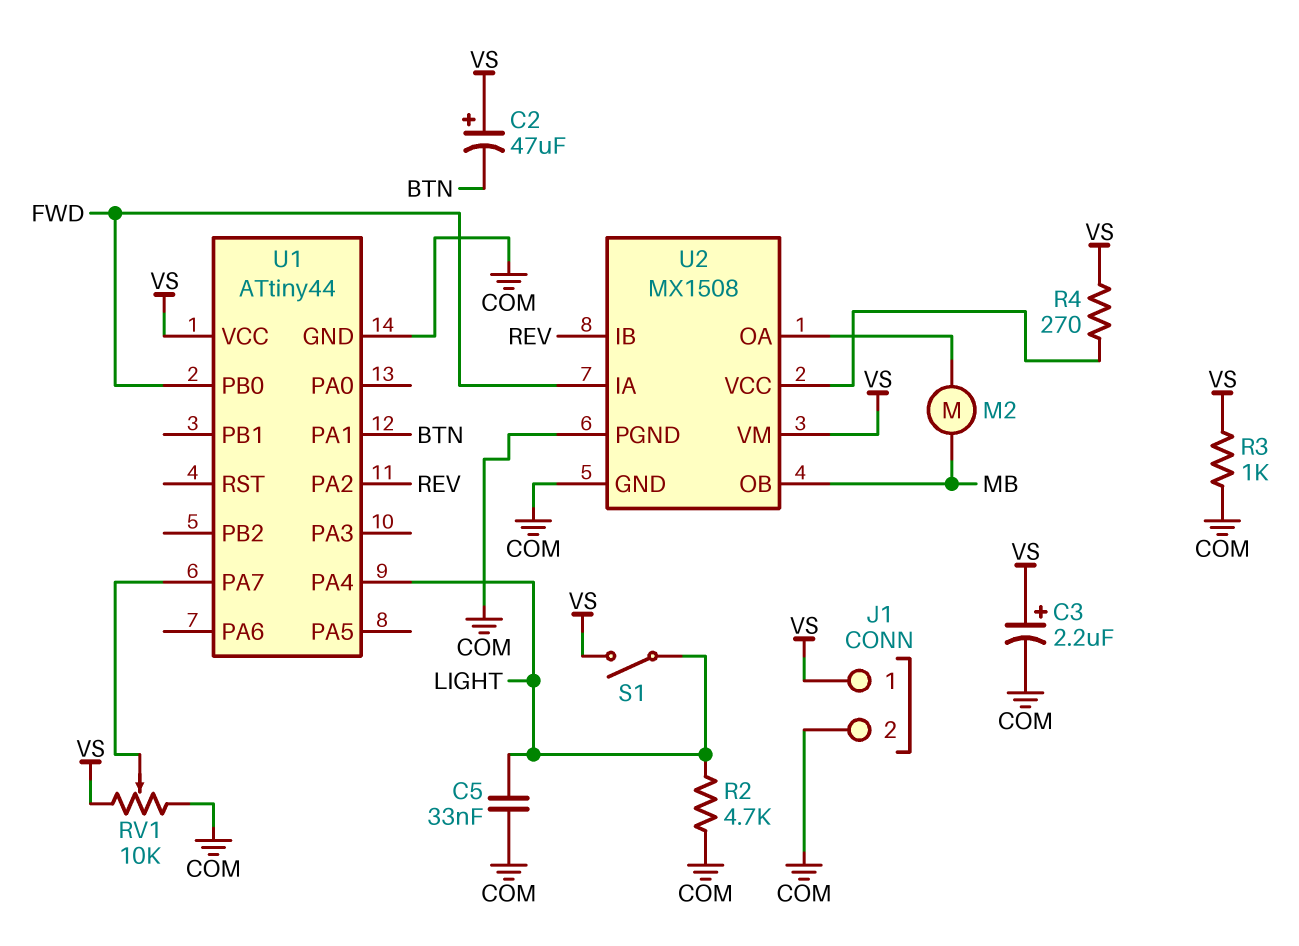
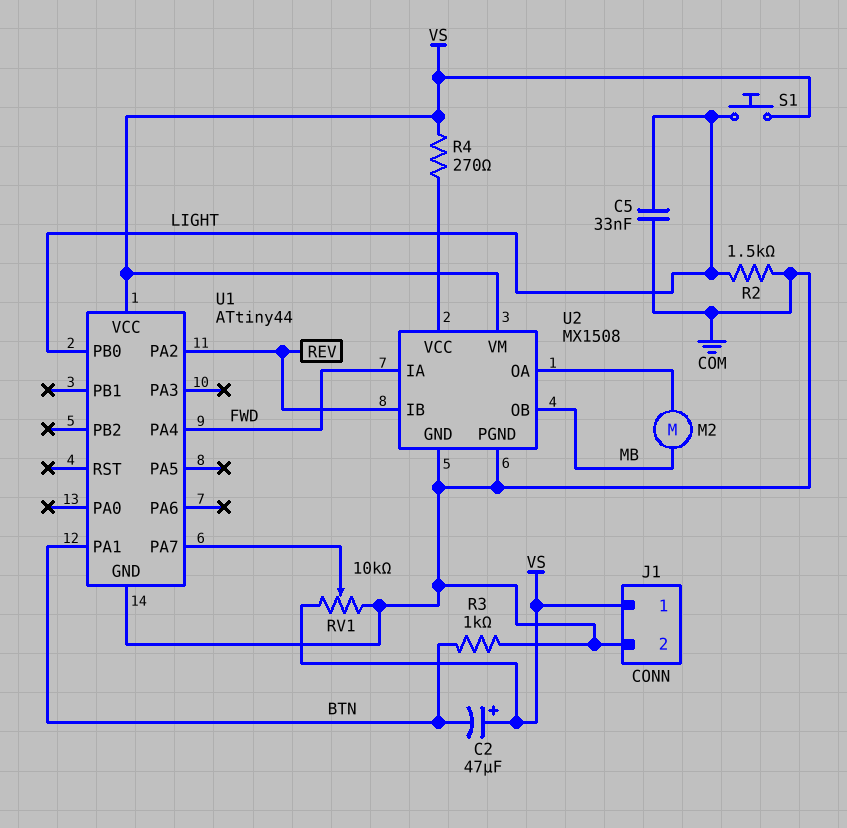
C3: 2.2uF (plus VS, minus COM) -> none
R2: 4.7k (COM, LIGHT) -> 1.5k (COM, LIGHT)
R3: 1k (COM, VS) -> 1k (BTN, COM)
S1: switch (LIGHT, VS) -> button (LIGHT, VS)
U1 pin PA4: LIGHT -> FWD
U1 pin PB0: FWD -> LIGHT

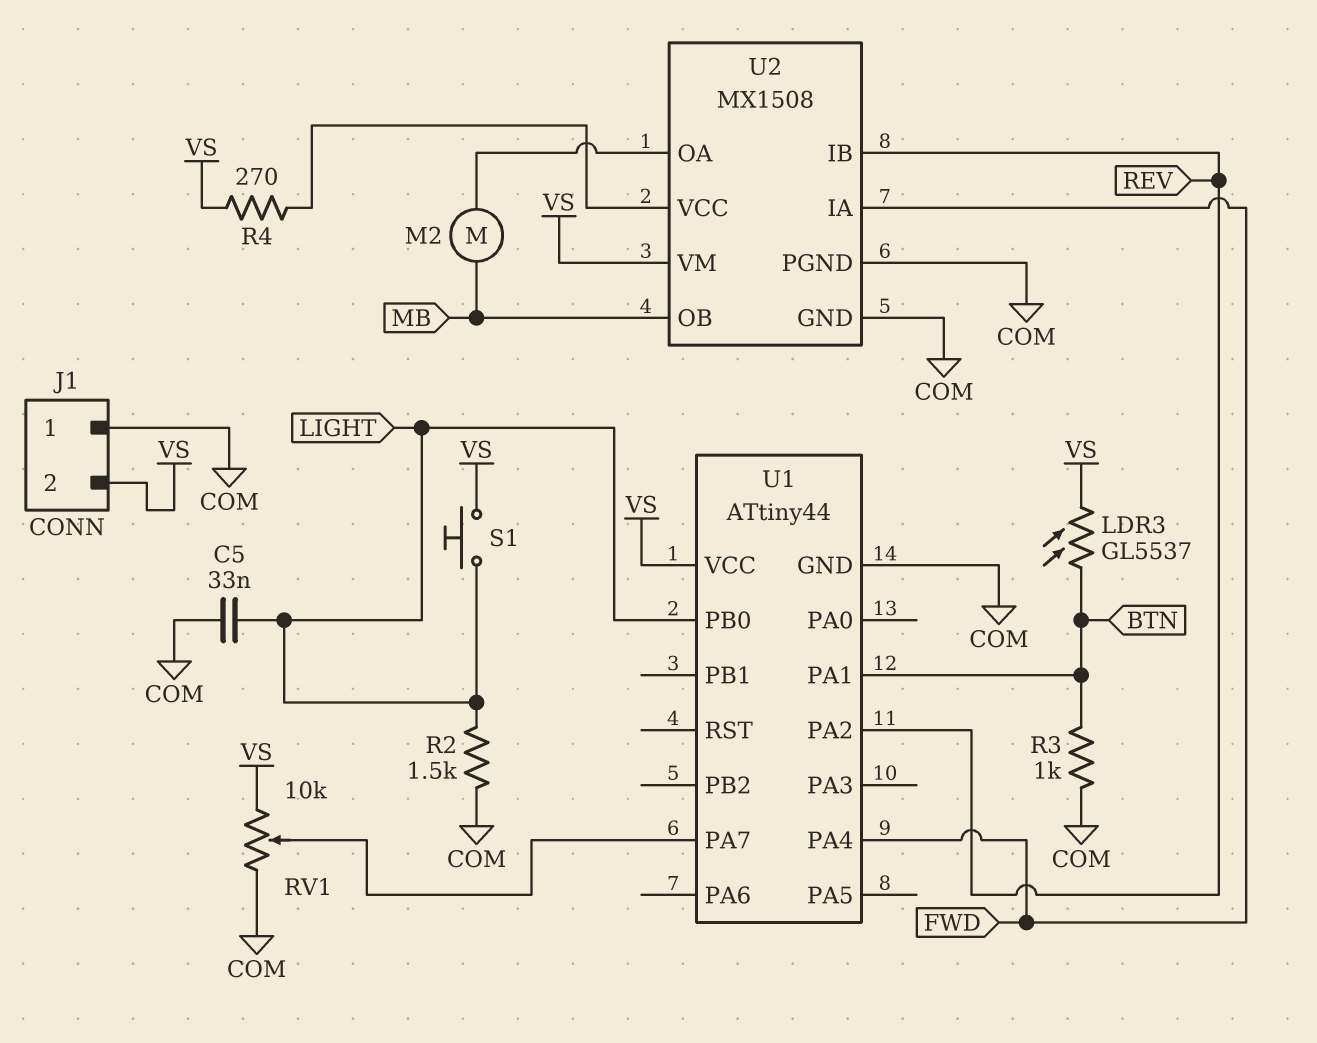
C2: 47uF (plus VS, minus BTN) -> none
J1 pin 1: VS -> COM
J1 pin 2: COM -> VS
LDR3: none -> GL5537 (BTN, VS)

